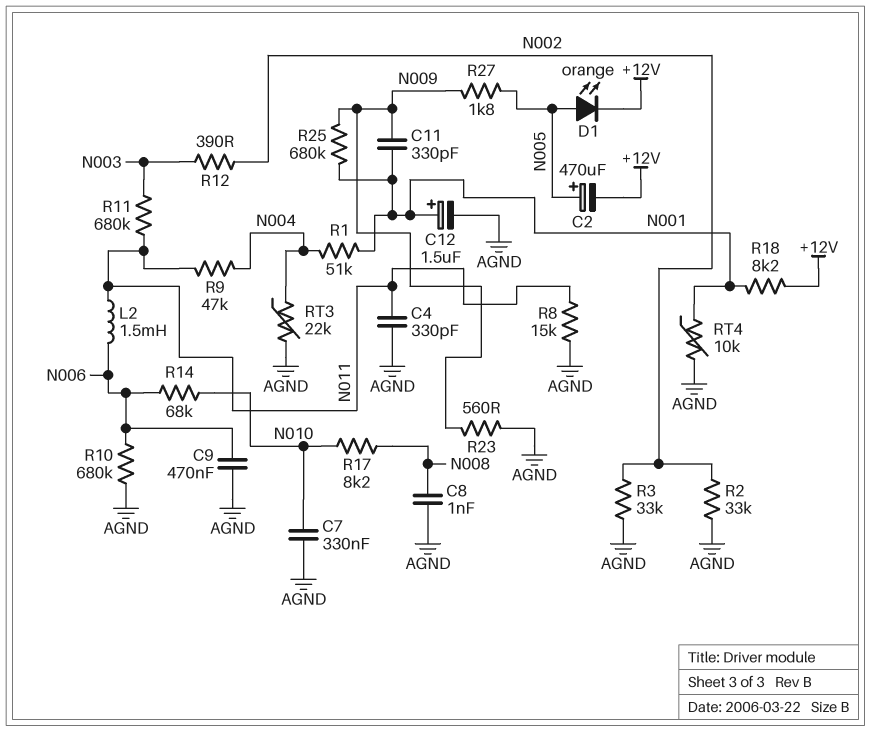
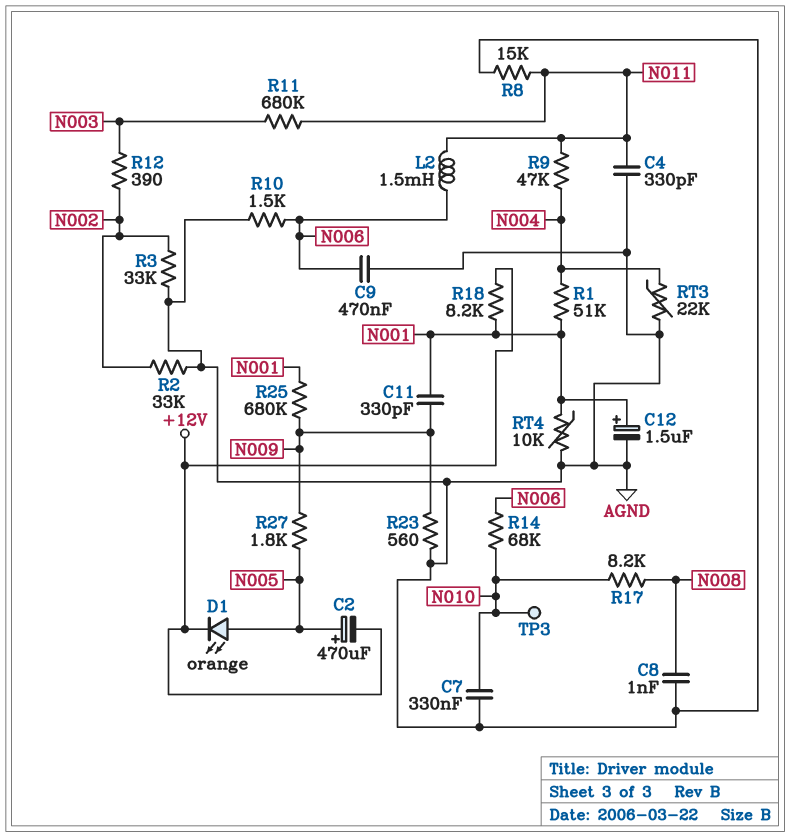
R10: 680k (AGND, N006) -> 1.5k (AGND, N006)
TP3: none -> test point (N010)

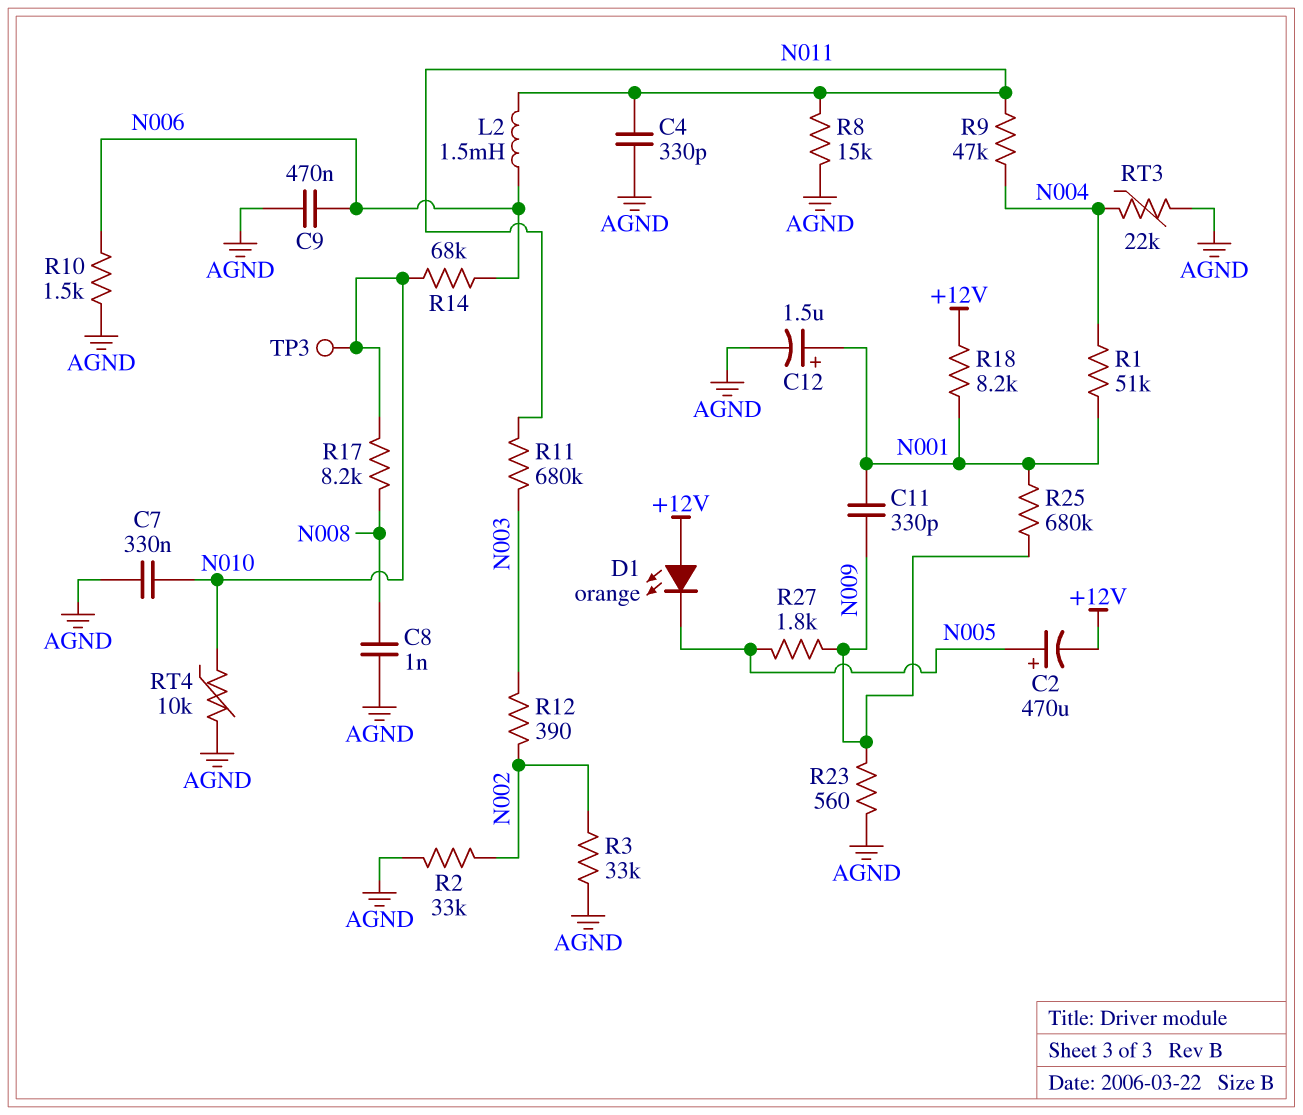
D1: LED orange (A N005, K +12V) -> LED orange (A +12V, K N005)
RT4: 10k (AGND, N001) -> 10k (AGND, N010)

